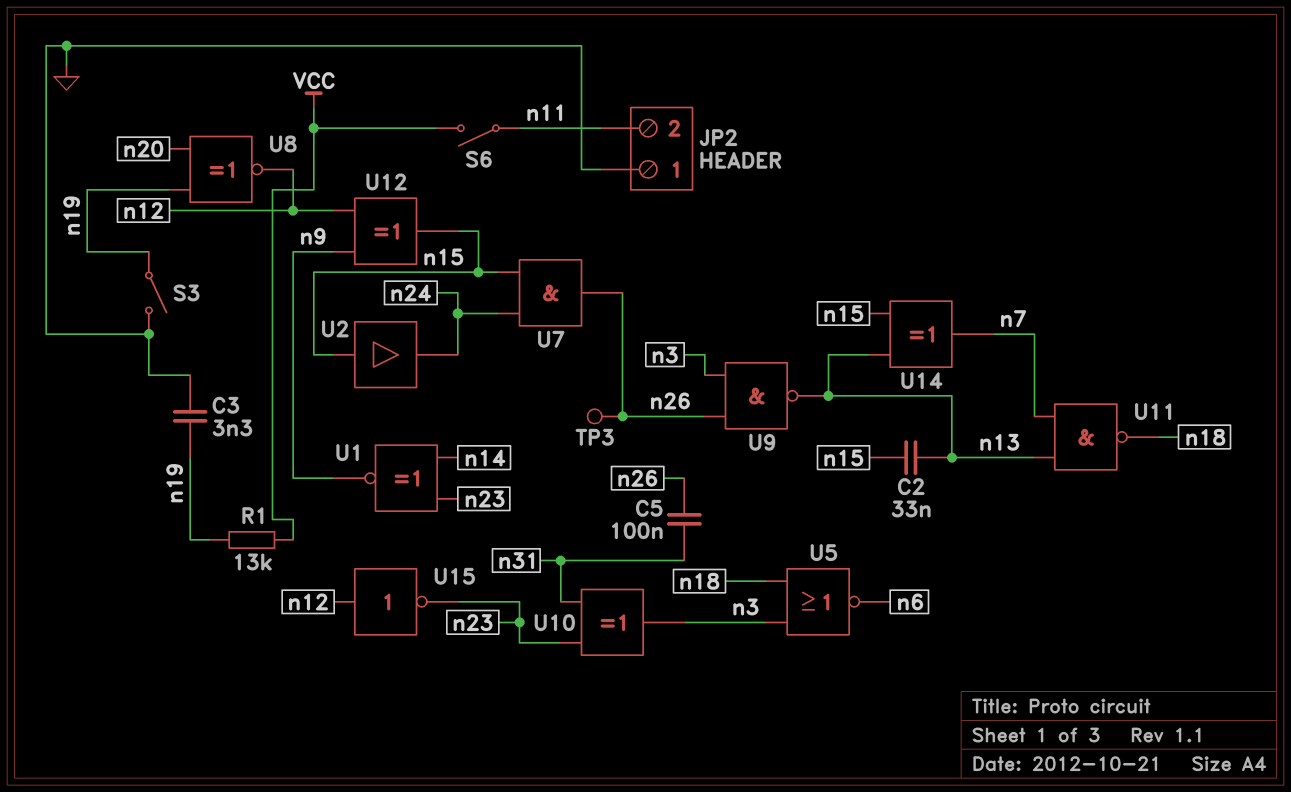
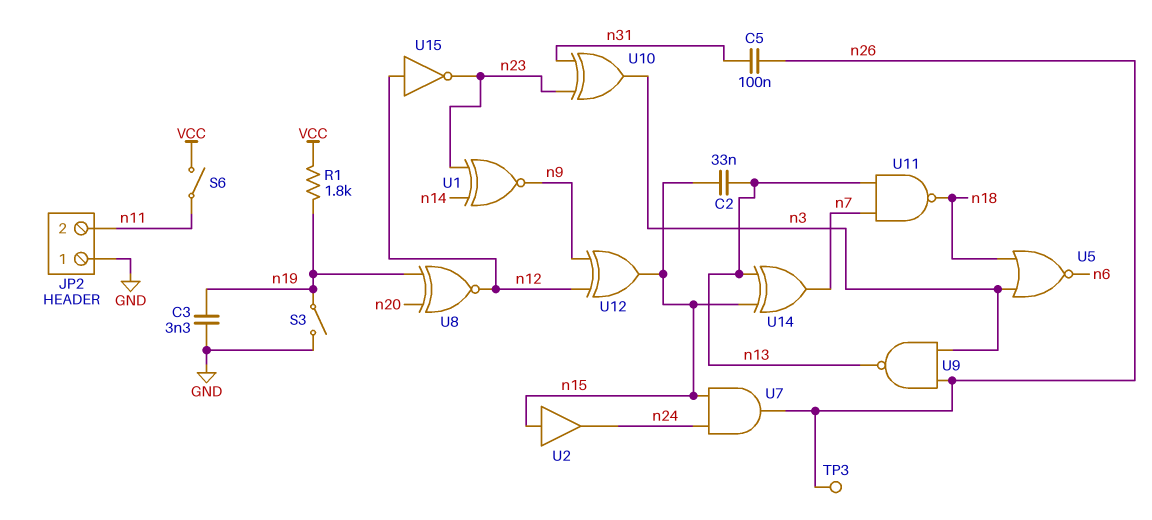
R1: 13k (VCC, n19) -> 1.8k (VCC, n19)

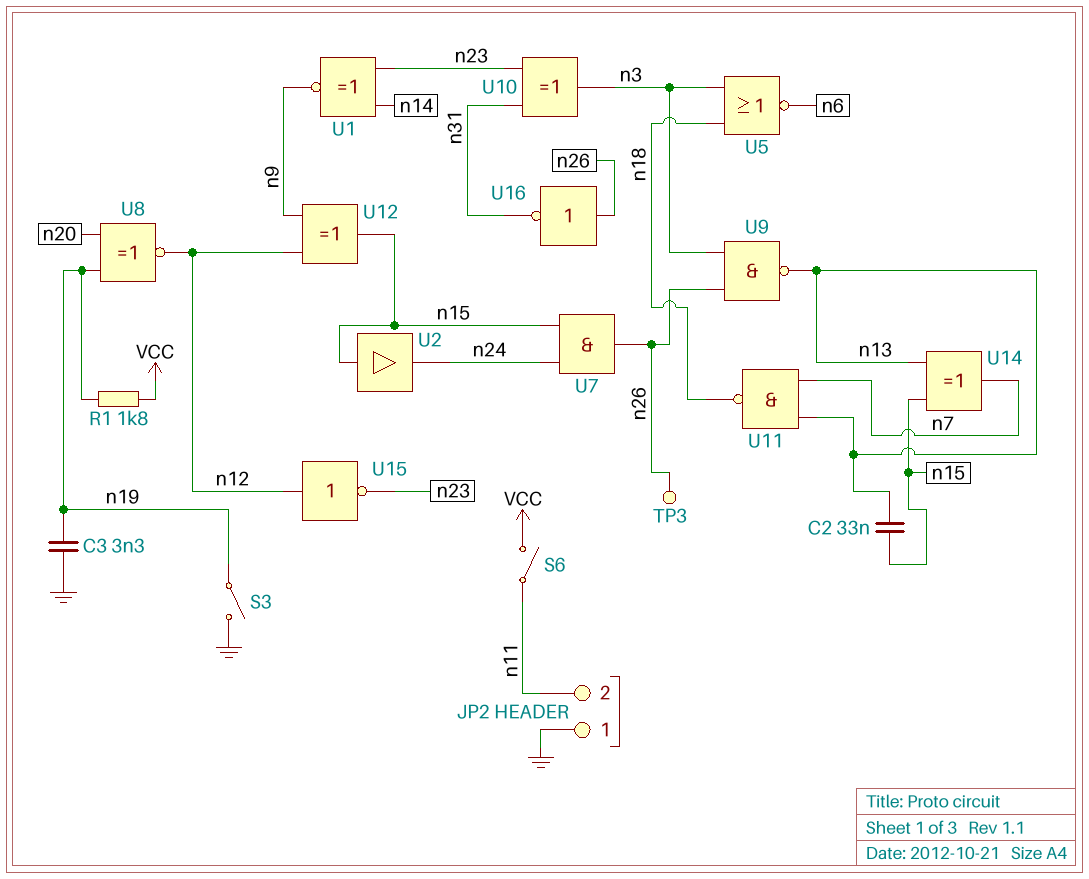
C5: 100nF (n26, n31) -> none
U16: none -> NOT (in n26, out n31)

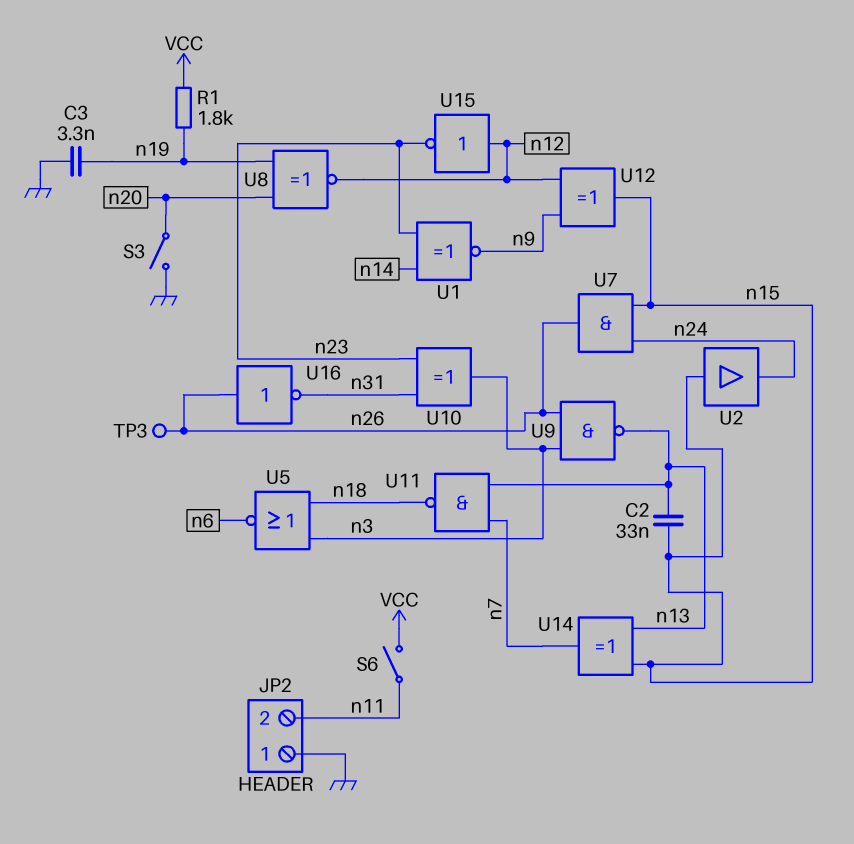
S3: switch (GND, n19) -> switch (GND, n20)

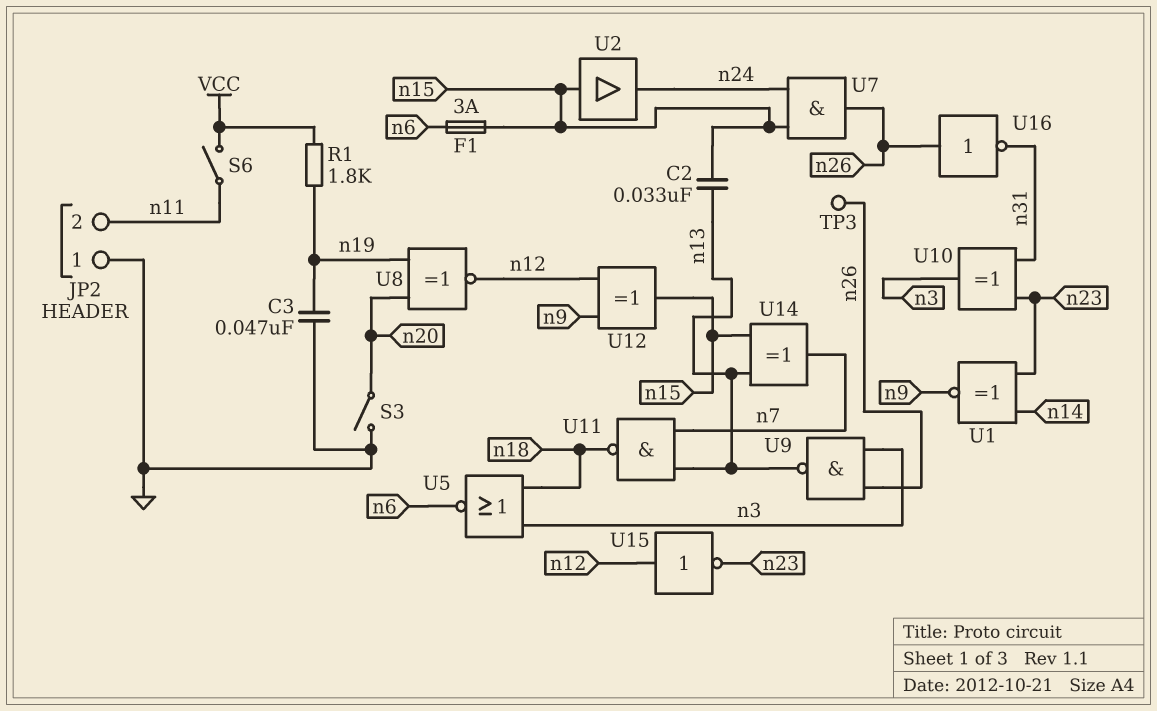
C3: 3.3nF (GND, n19) -> 47nF (GND, n19)
F1: none -> 3A (n6, n15)

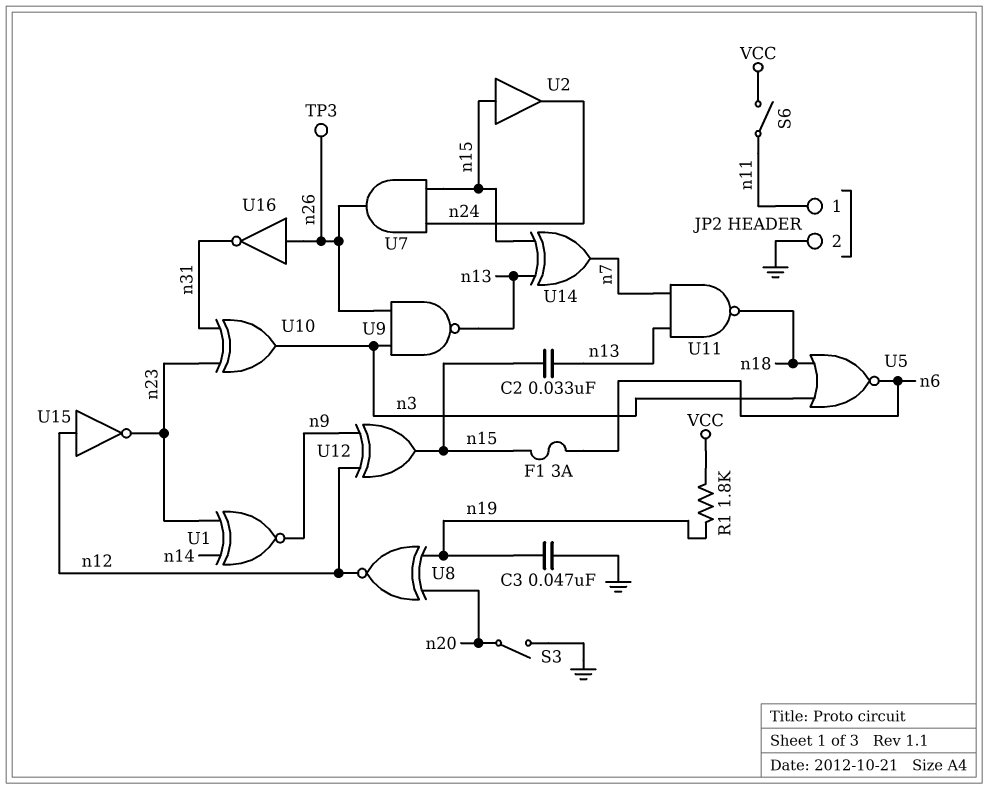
JP2 pin 1: GND -> n11
JP2 pin 2: n11 -> GND

